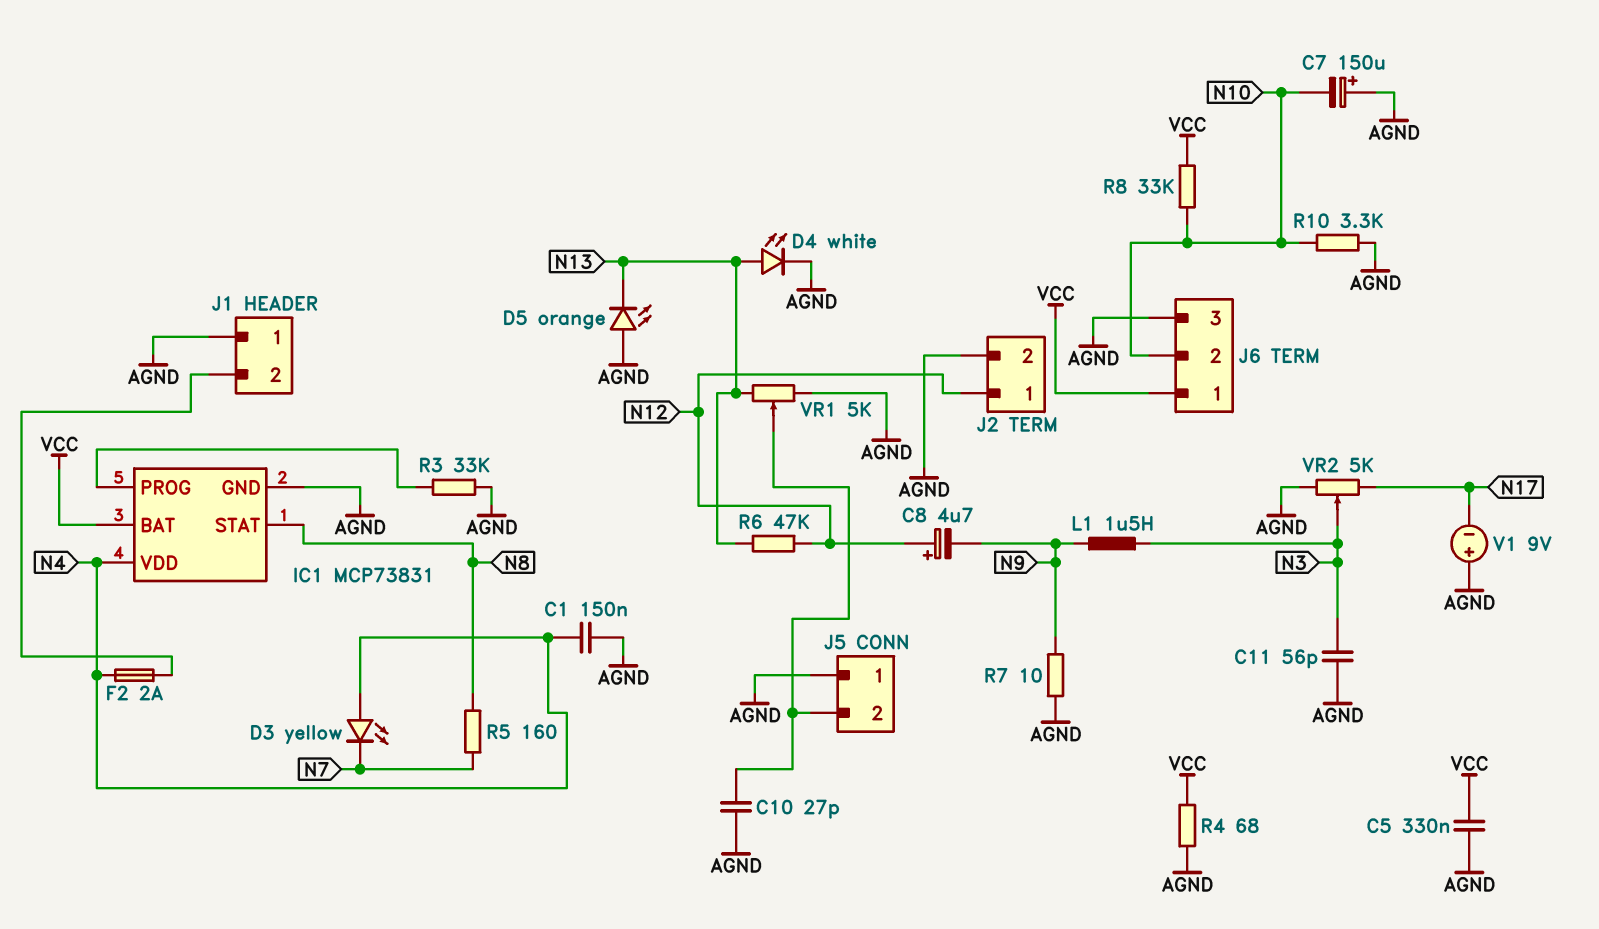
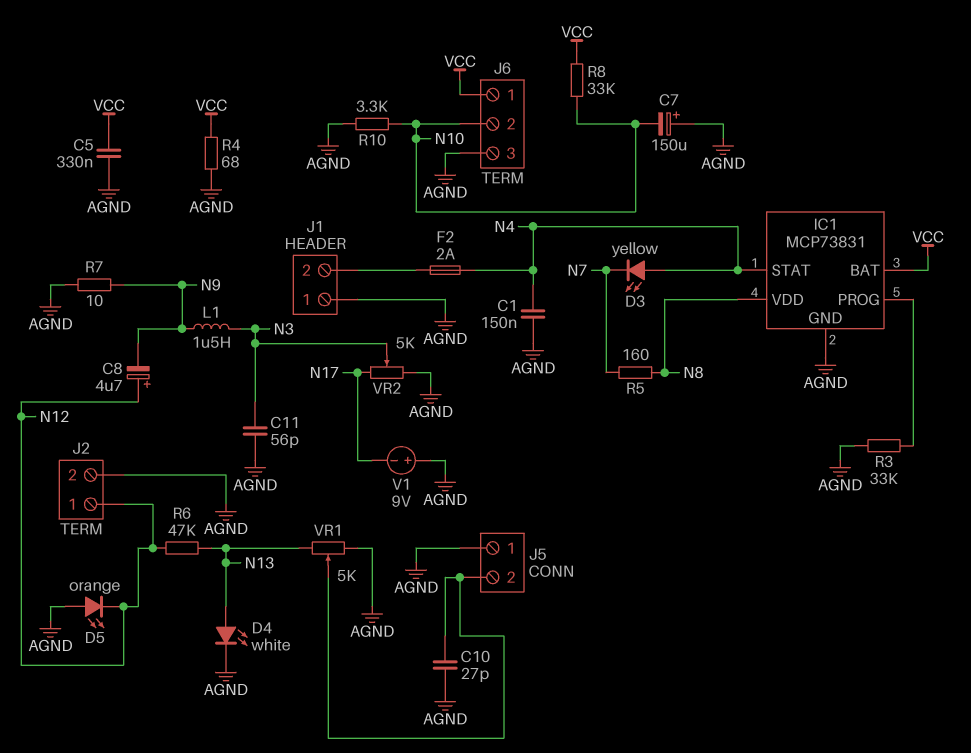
D5: LED orange (A AGND, K N13) -> LED orange (A AGND, K N12)
IC1 pin STAT: N8 -> N4
IC1 pin VDD: N4 -> N8

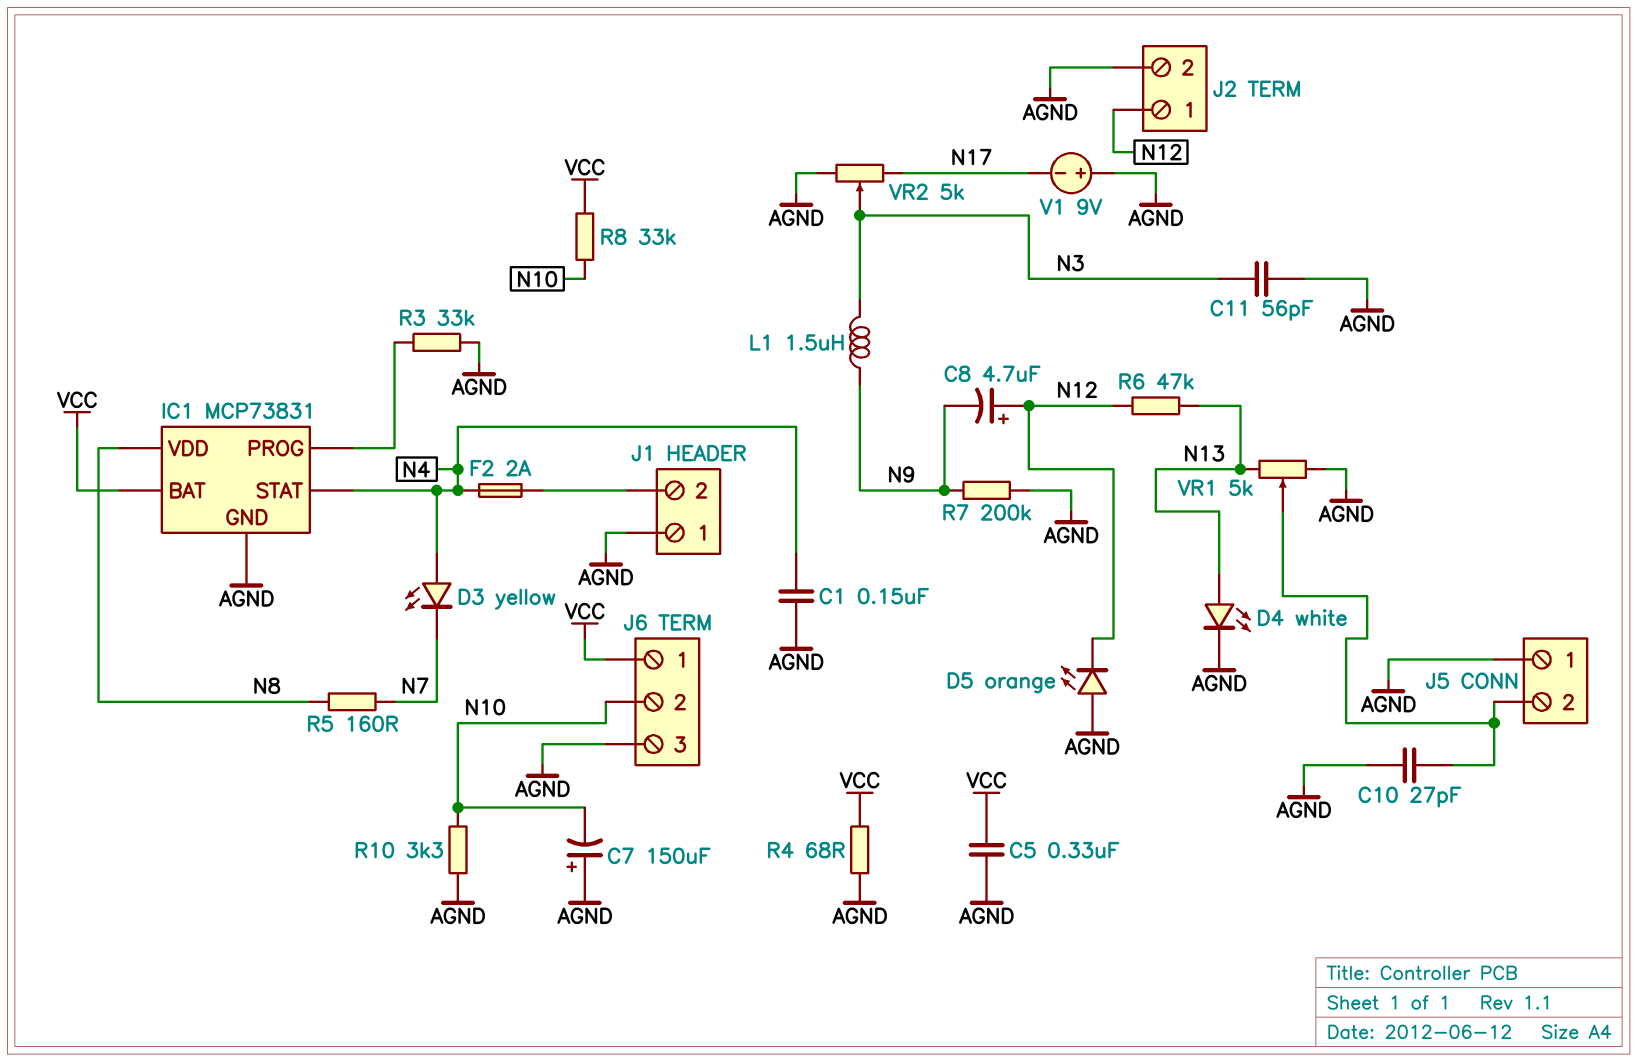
R7: 10 (AGND, N9) -> 200k (AGND, N9)

